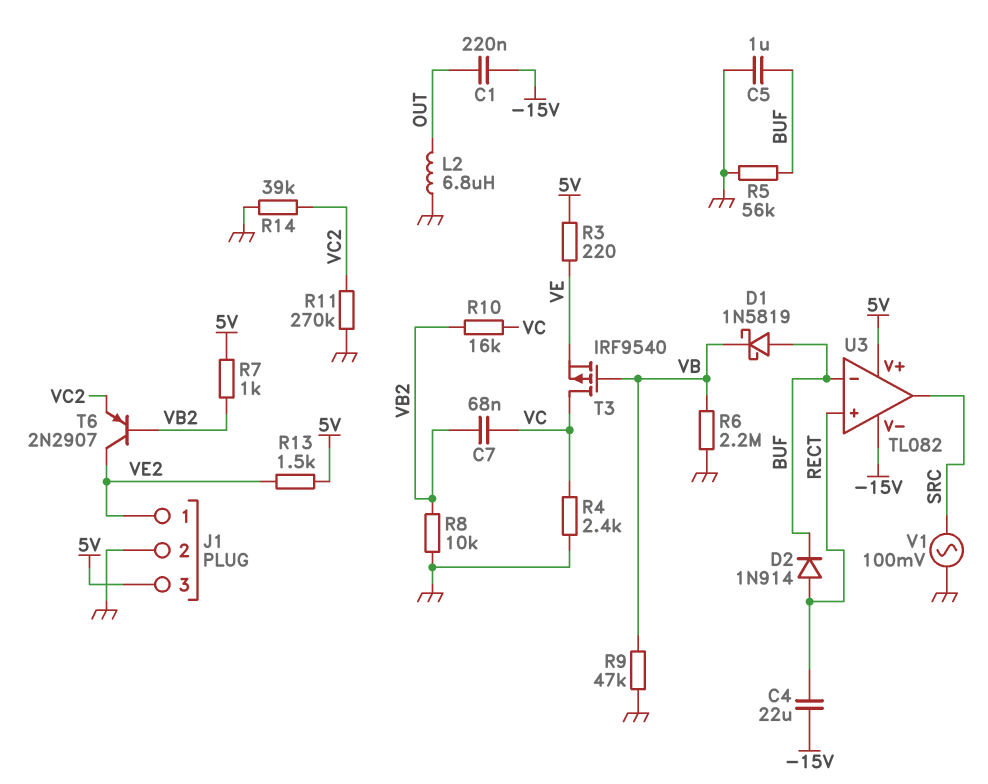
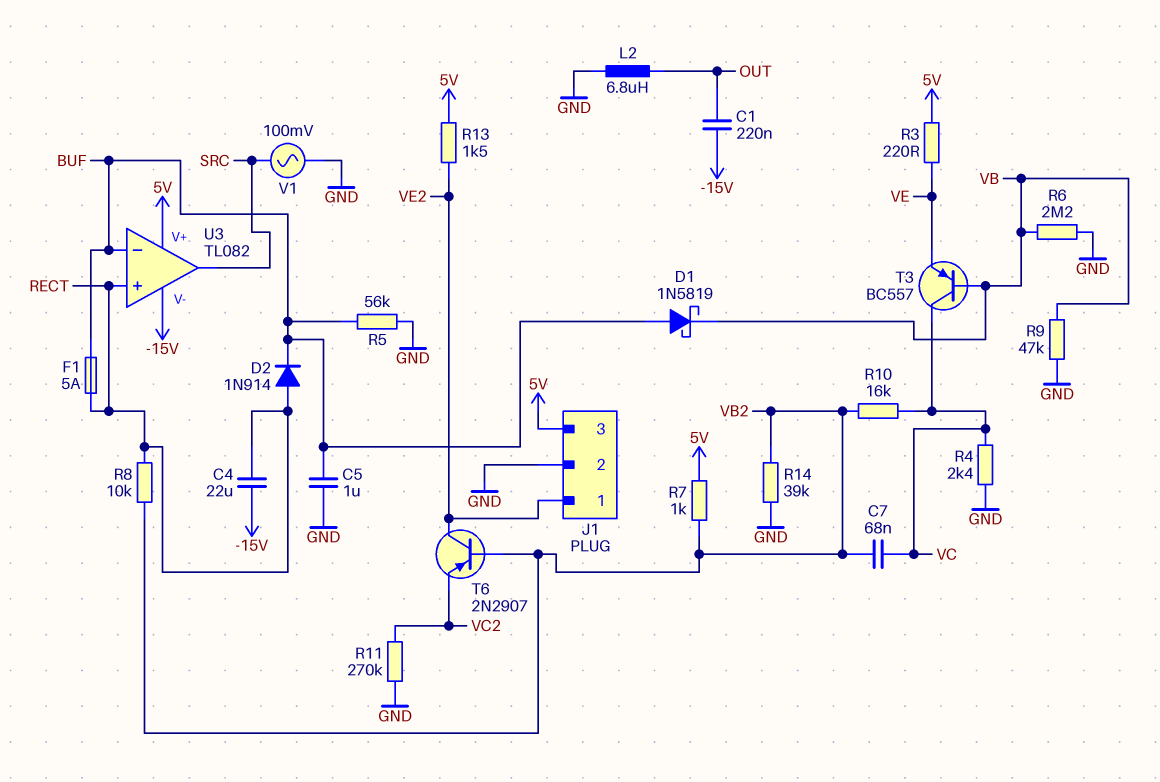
F1: none -> 5A (BUF, RECT)
R8: 10k (GND, VB2) -> 10k (RECT, VB2)
R14: 39k (GND, VC2) -> 39k (GND, VB2)
T3: PMOS IRF9540 (G VB, D VC, S VE) -> PNP BC557 (B VB, C VC, E VE)

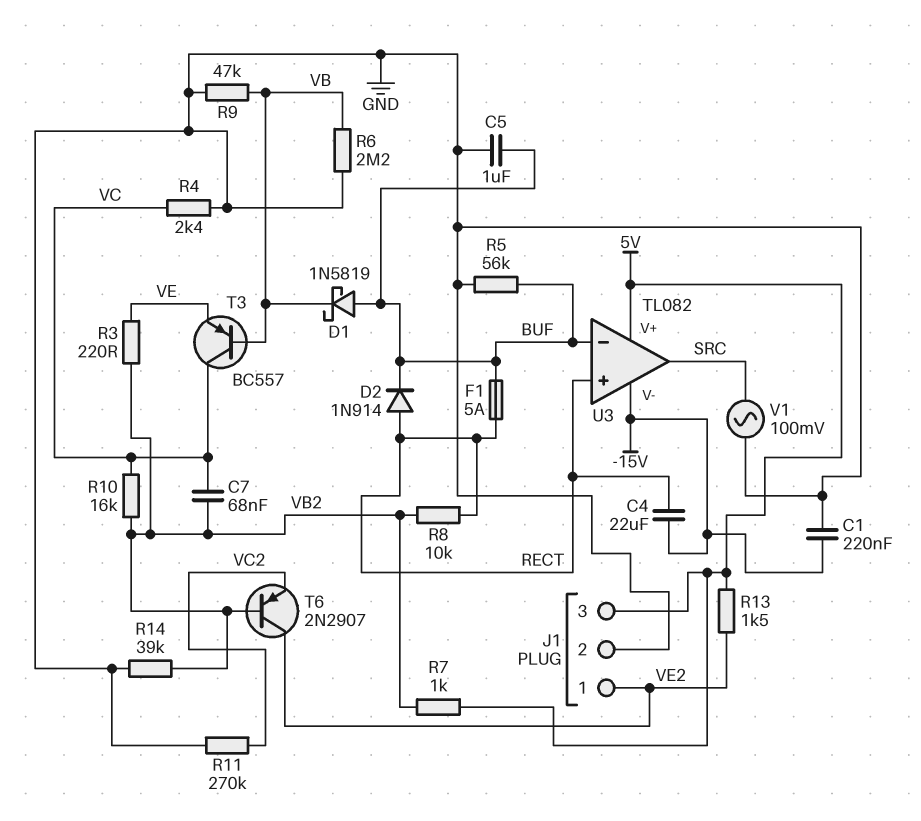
C1: 220nF (-15V, OUT) -> 220nF (-15V, GND)
L2: 6.8uH (GND, OUT) -> none
R3: 220 (5V, VE) -> 220 (VB2, VE)

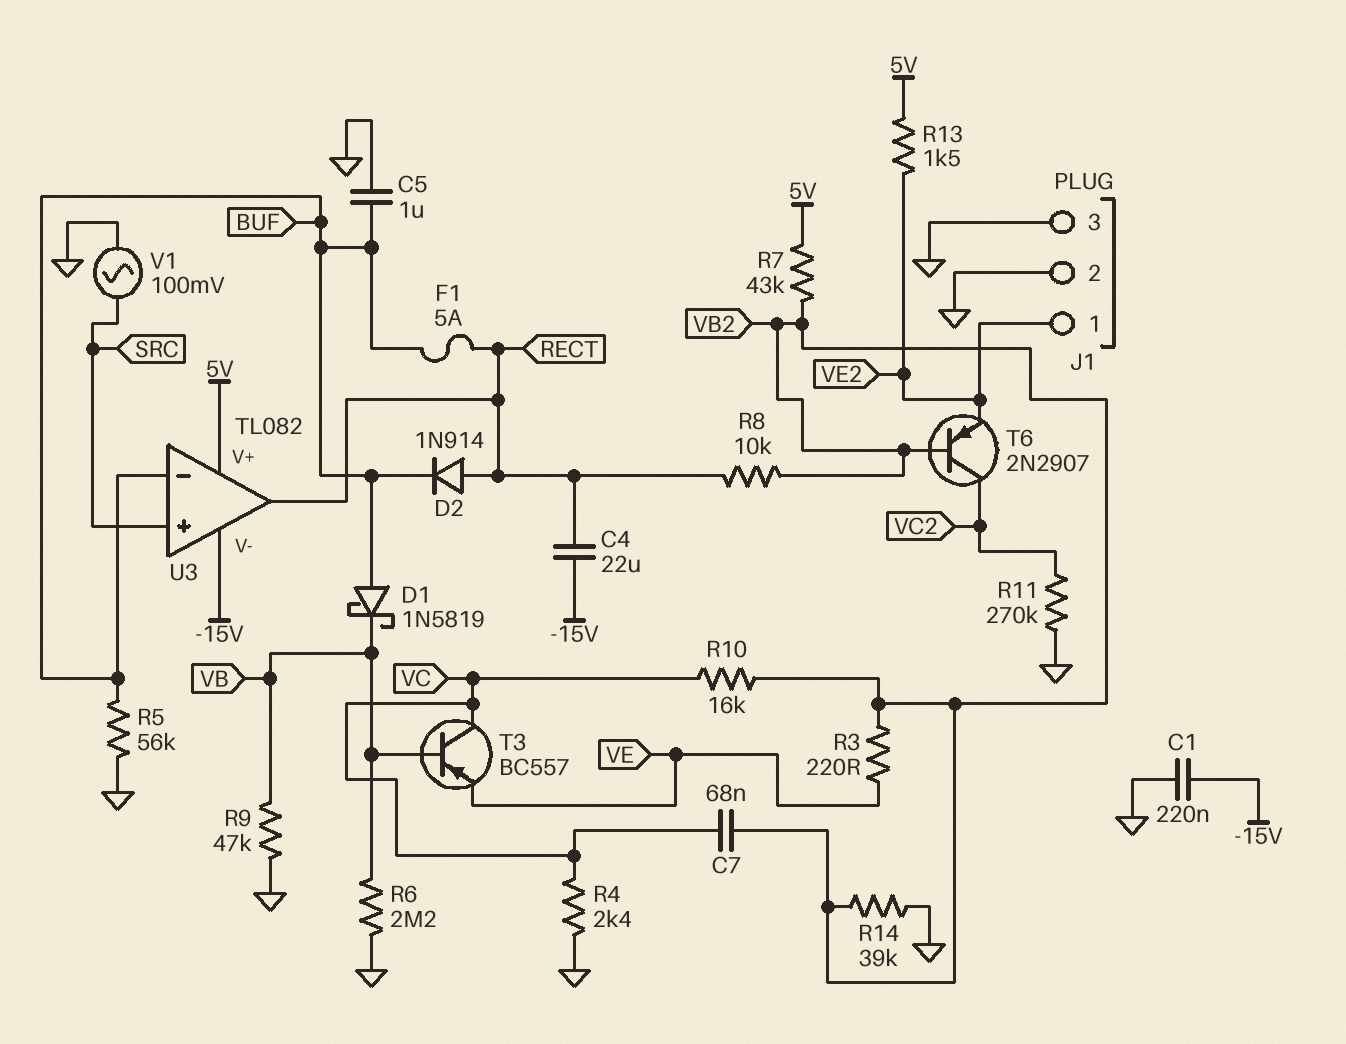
J1 pin 3: 5V -> GND
R7: 1k (5V, VB2) -> 43k (5V, VB2)
T6: PNP 2N2907 (B VB2, C VE2, E VC2) -> PNP 2N2907 (B VB2, C VC2, E VE2)
U3 pin in+: RECT -> SRC
U3 pin out: SRC -> RECT

